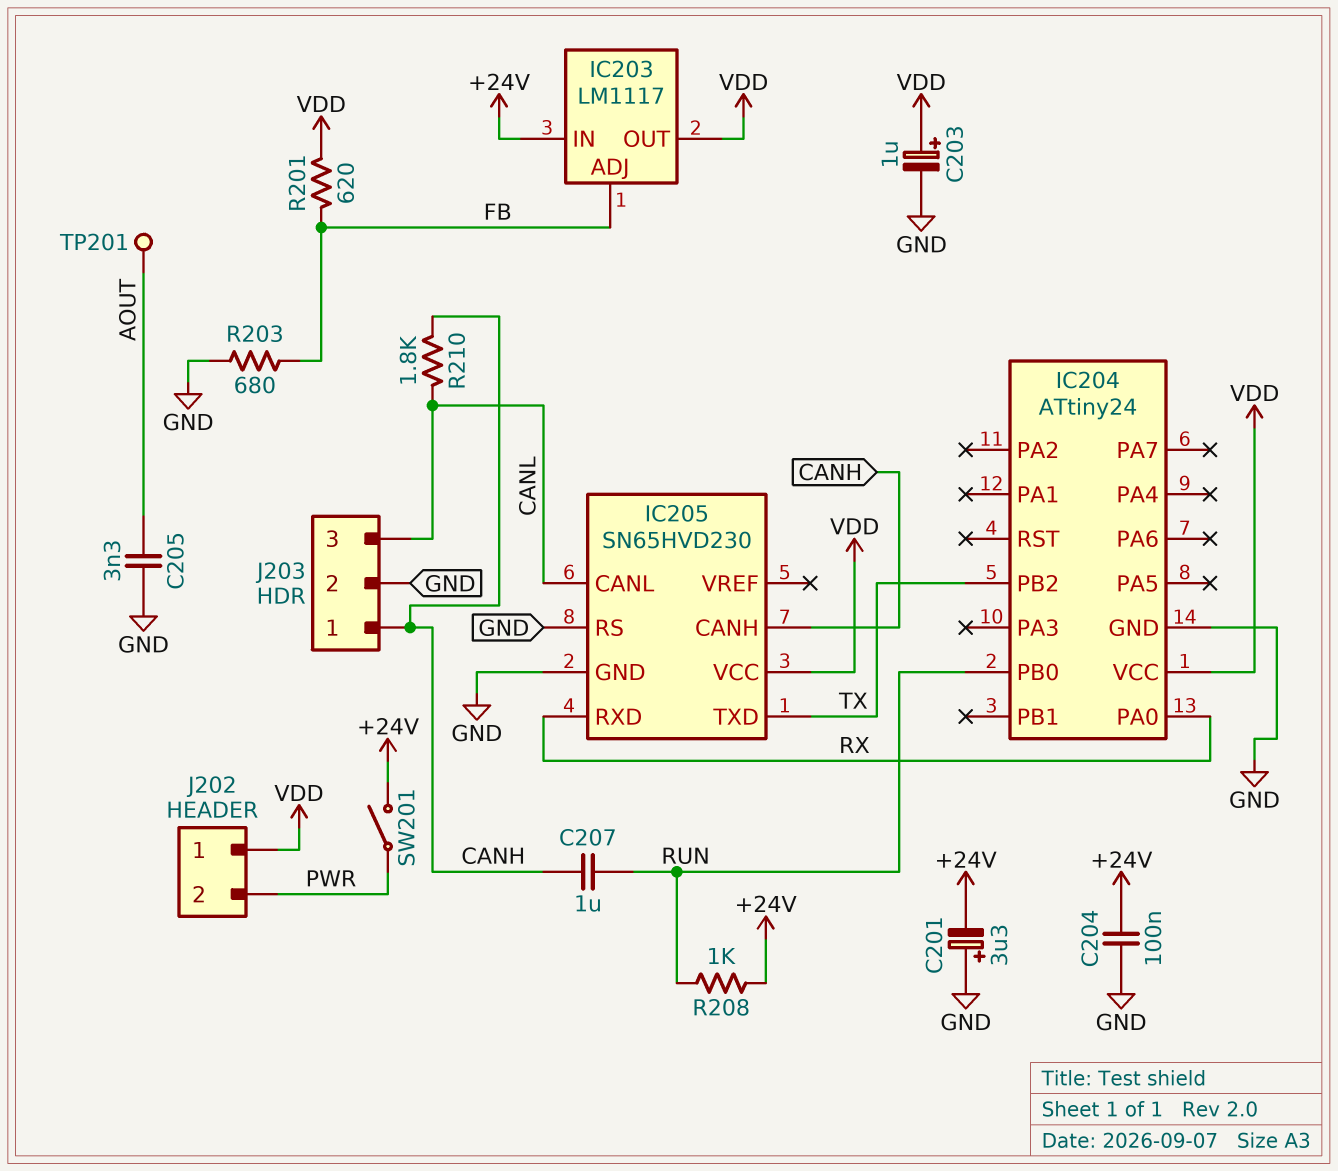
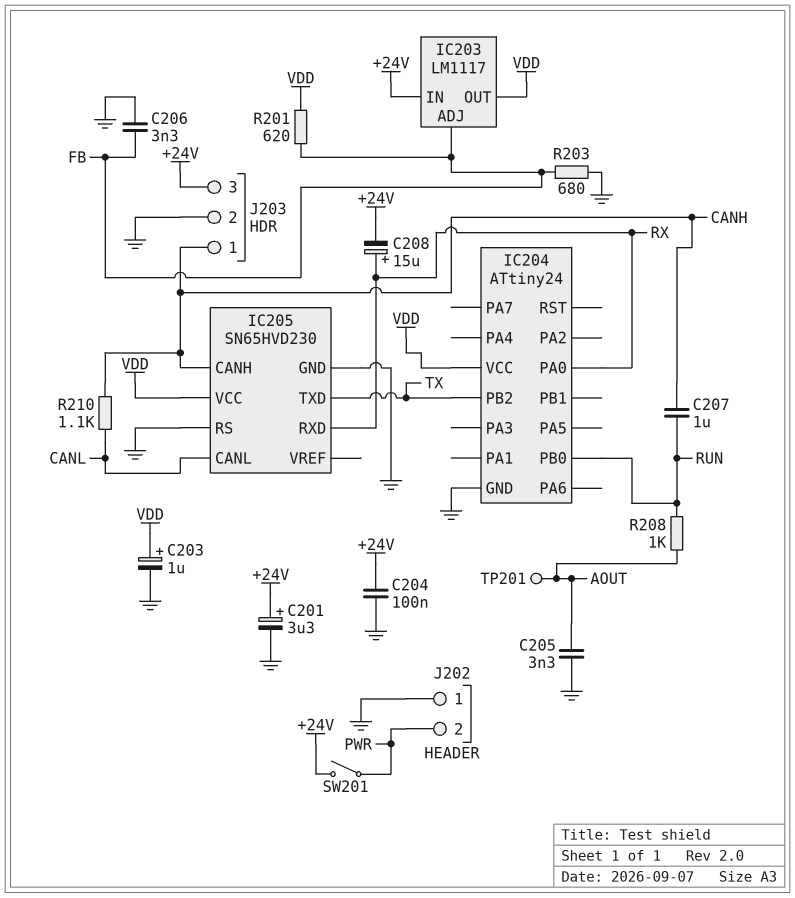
C201: 3.3uF (plus GND, minus +24V) -> 3.3uF (plus +24V, minus GND)
C206: none -> 3.3nF (FB, GND)
C208: none -> 15uF (plus RX, minus +24V)
J202 pin 1: VDD -> GND
J203 pin 3: CANL -> +24V
R208: 1k (+24V, RUN) -> 1k (AOUT, RUN)
R210: 1.8k (CANH, CANL) -> 1.1k (CANH, CANL)

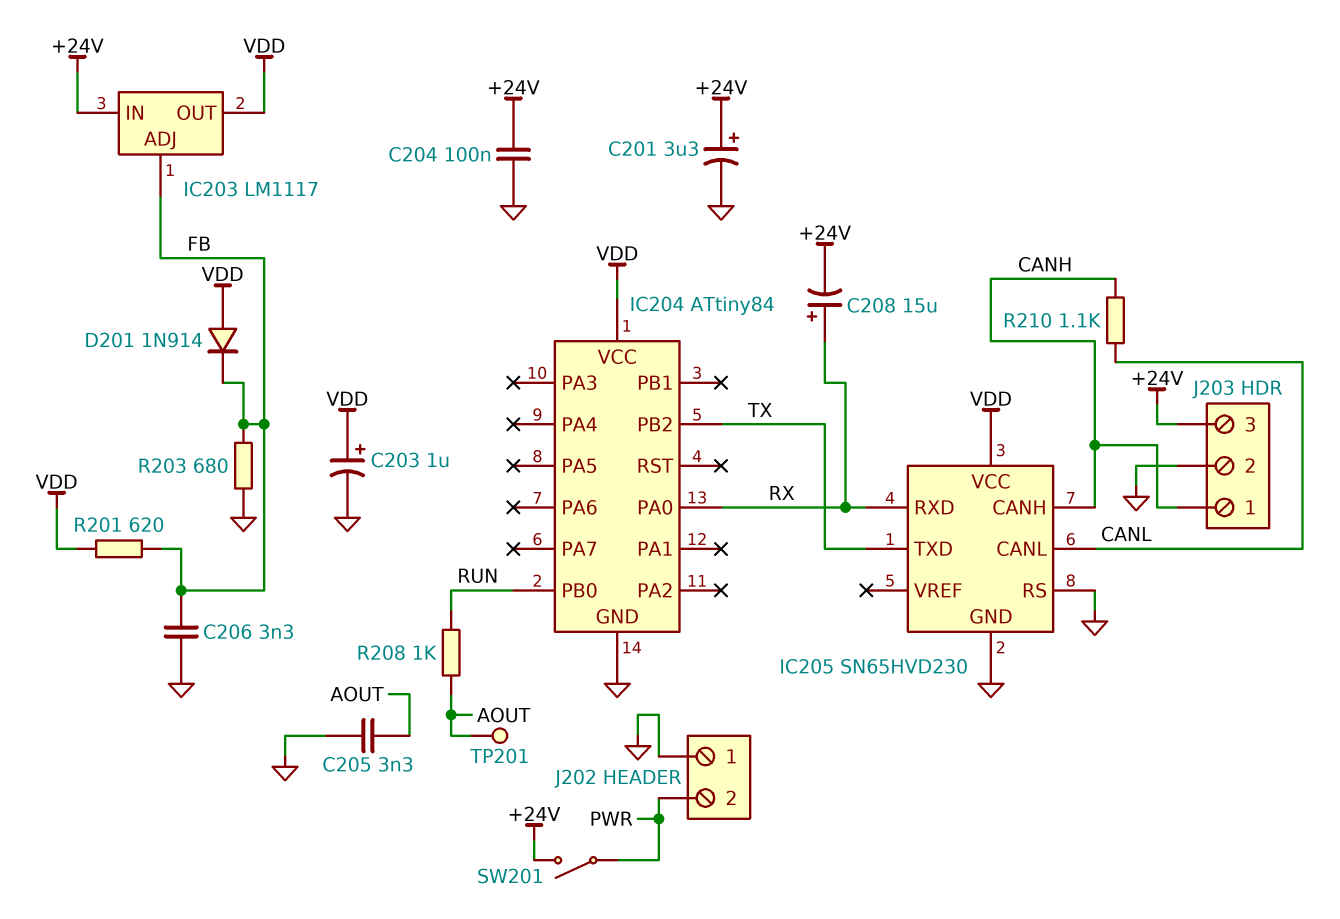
C207: 1uF (CANH, RUN) -> none
D201: none -> diode 1N914 (A VDD, K FB)
IC204: ATtiny24 -> ATtiny84

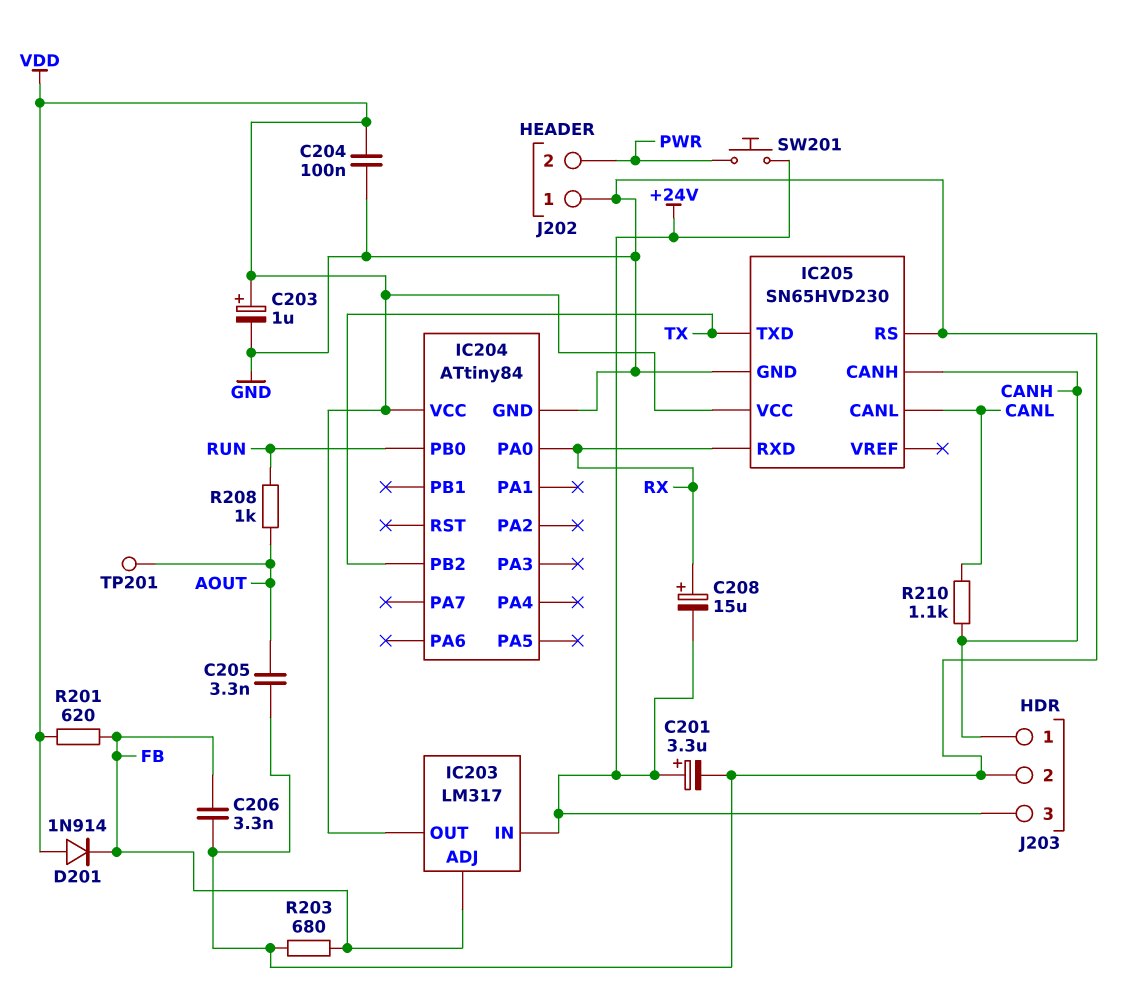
C204: 100nF (+24V, GND) -> 100nF (GND, VDD)
IC203: LM1117 -> LM317
SW201: switch (+24V, PWR) -> button (+24V, PWR)

